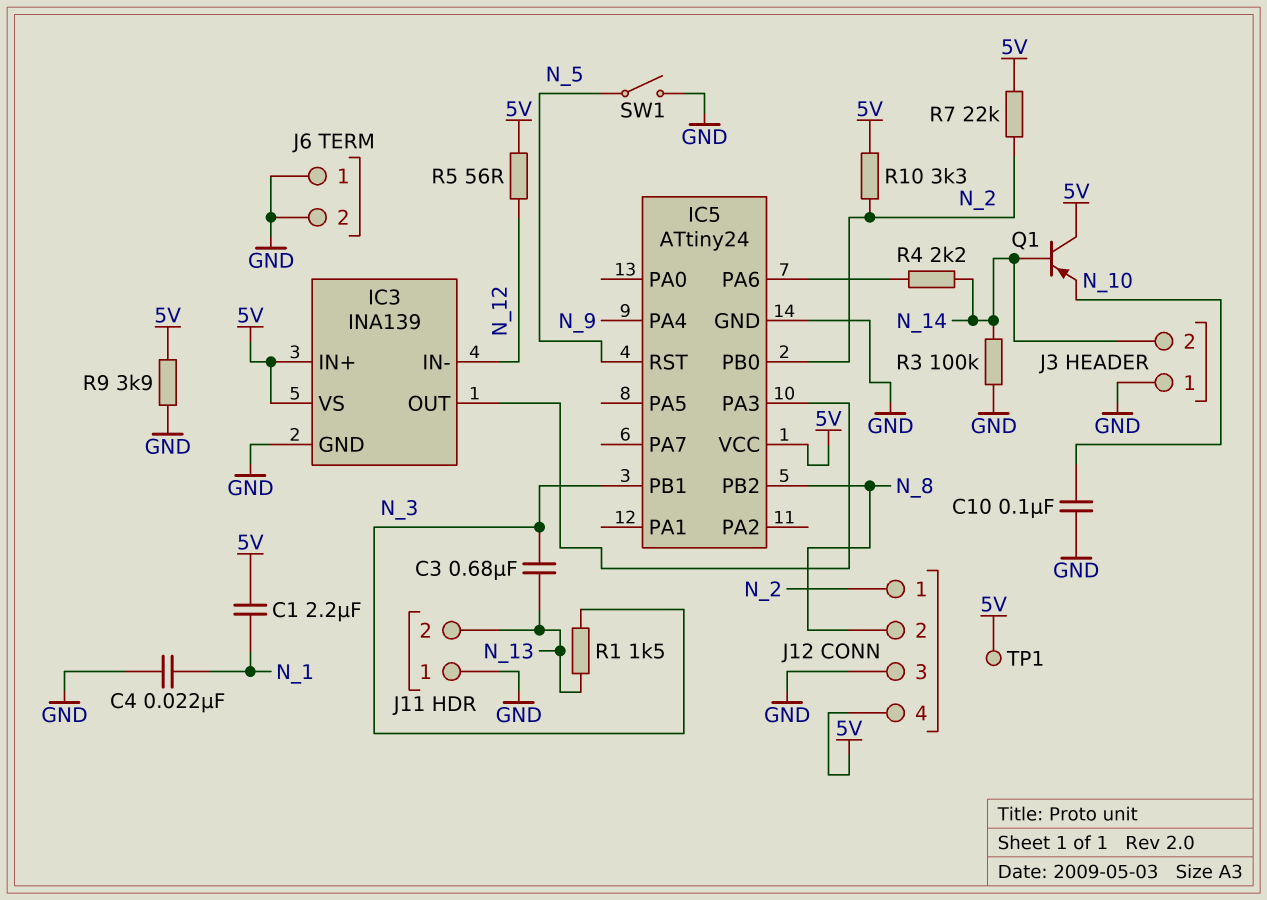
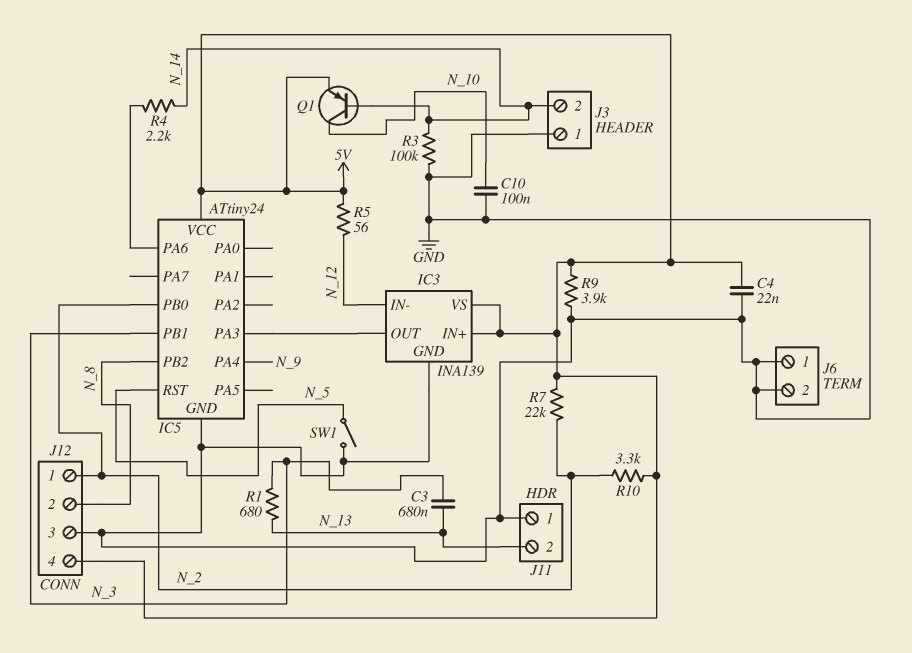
C1: 2.2uF (5V, N_1) -> none
C4: 22nF (GND, N_1) -> 22nF (5V, GND)
Q1: PNP (B N_14, C 5V, E N_10) -> PNP (B N_14, C N_10, E 5V)
R1: 1.5k (N_3, N_13) -> 680 (N_3, N_13)
TP1: test point (5V) -> none

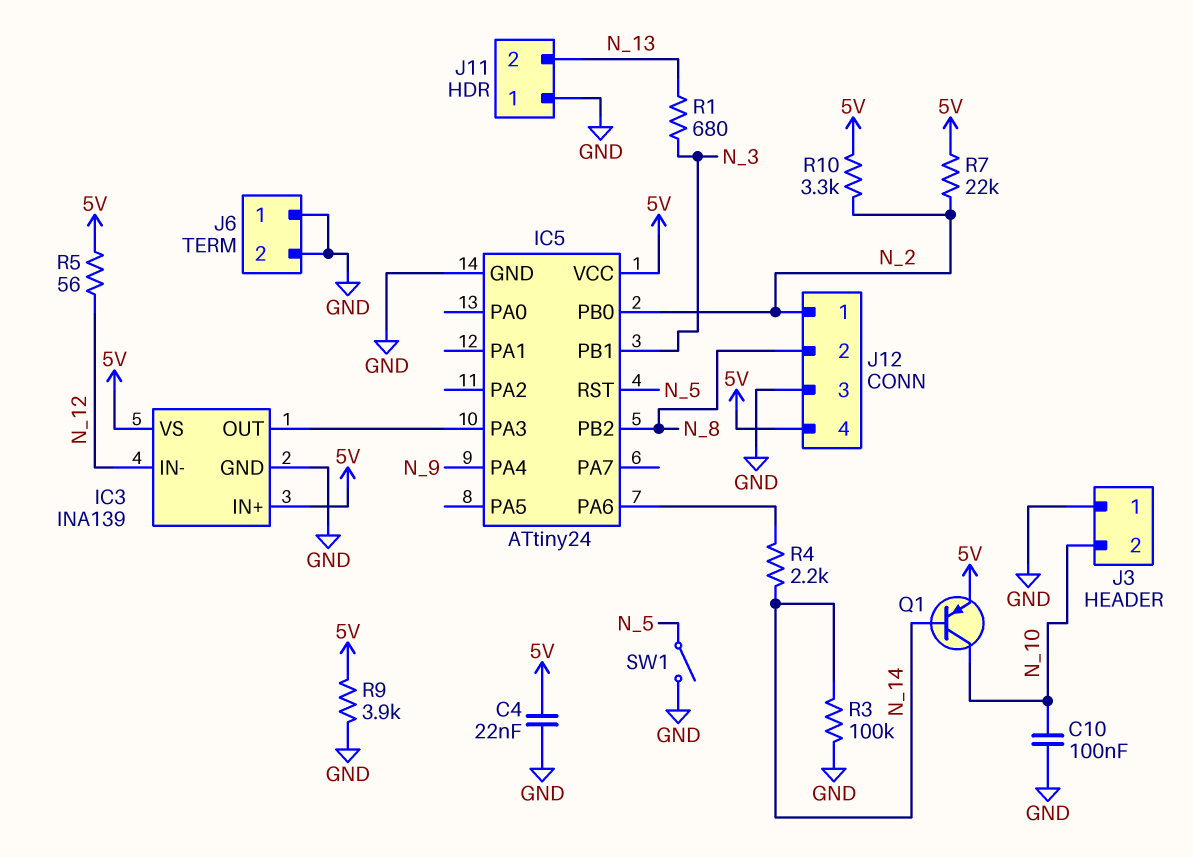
C3: 680nF (N_3, N_13) -> none
J3 pin 2: N_14 -> N_10

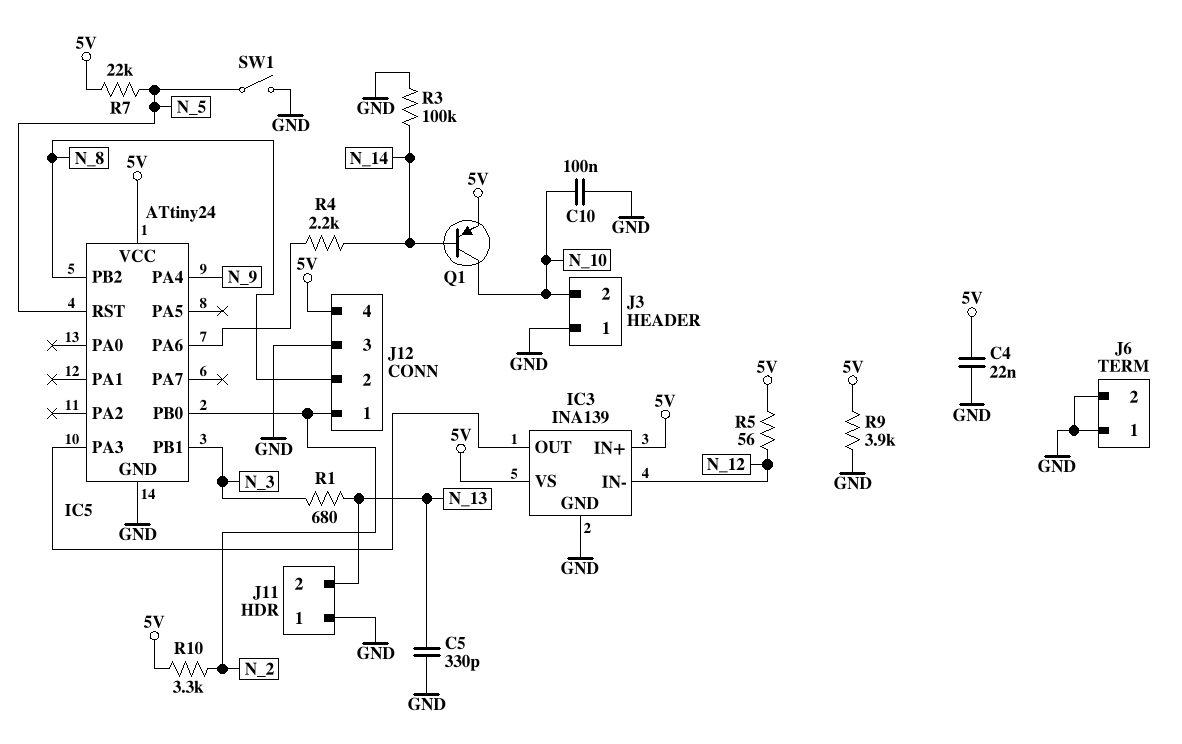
C5: none -> 330pF (GND, N_13)
R7: 22k (5V, N_2) -> 22k (5V, N_5)

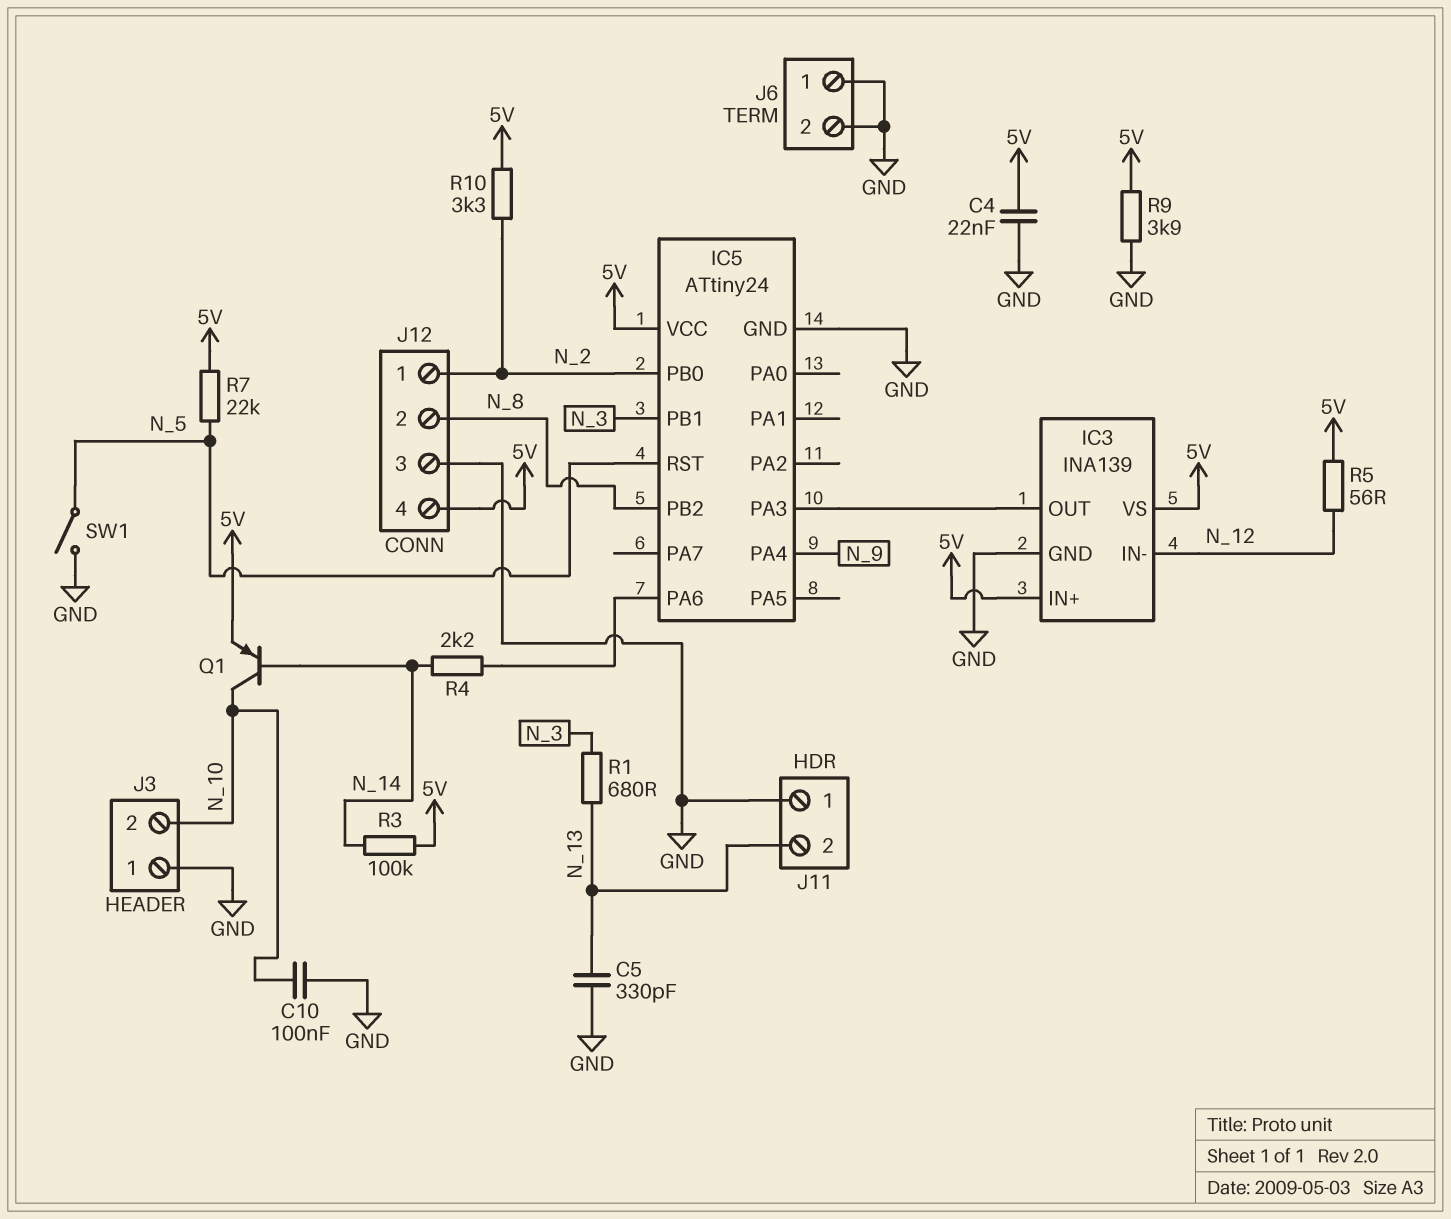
R3: 100k (GND, N_14) -> 100k (5V, N_14)

